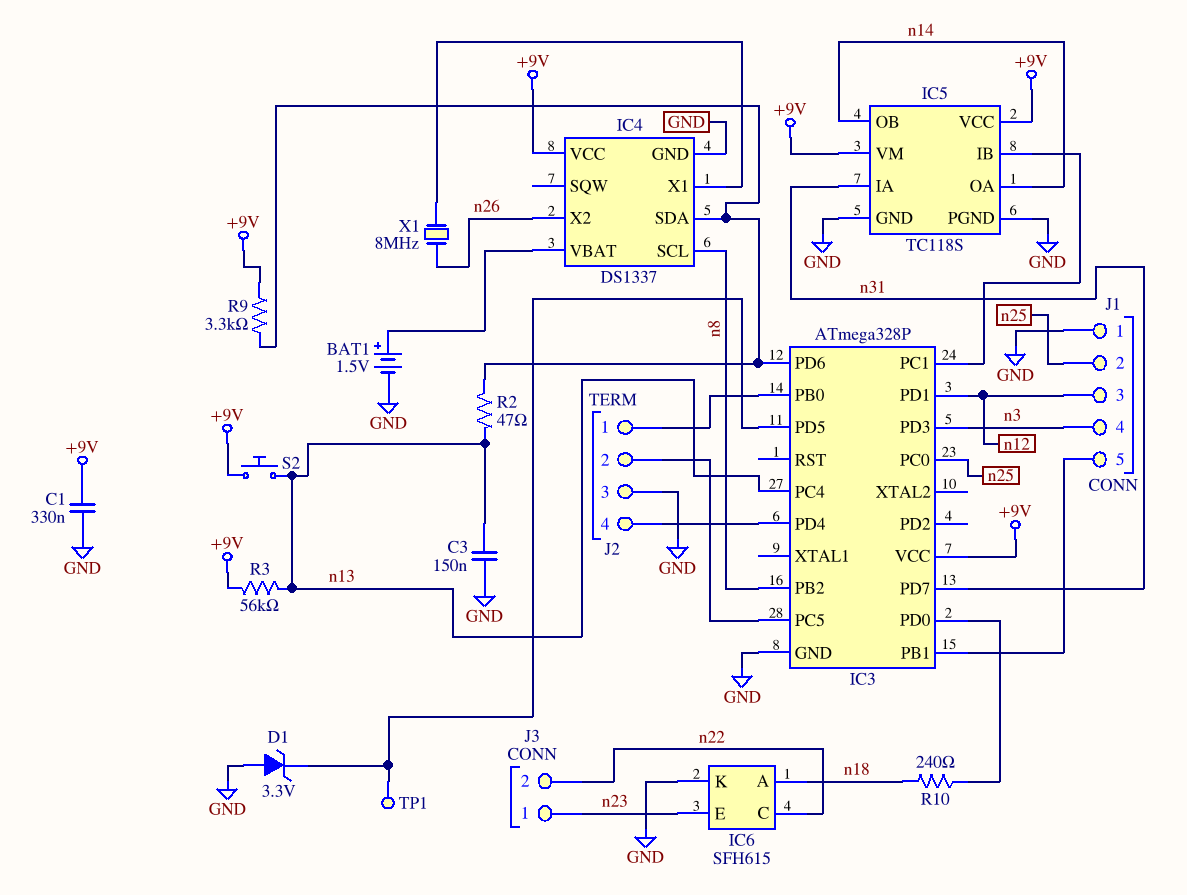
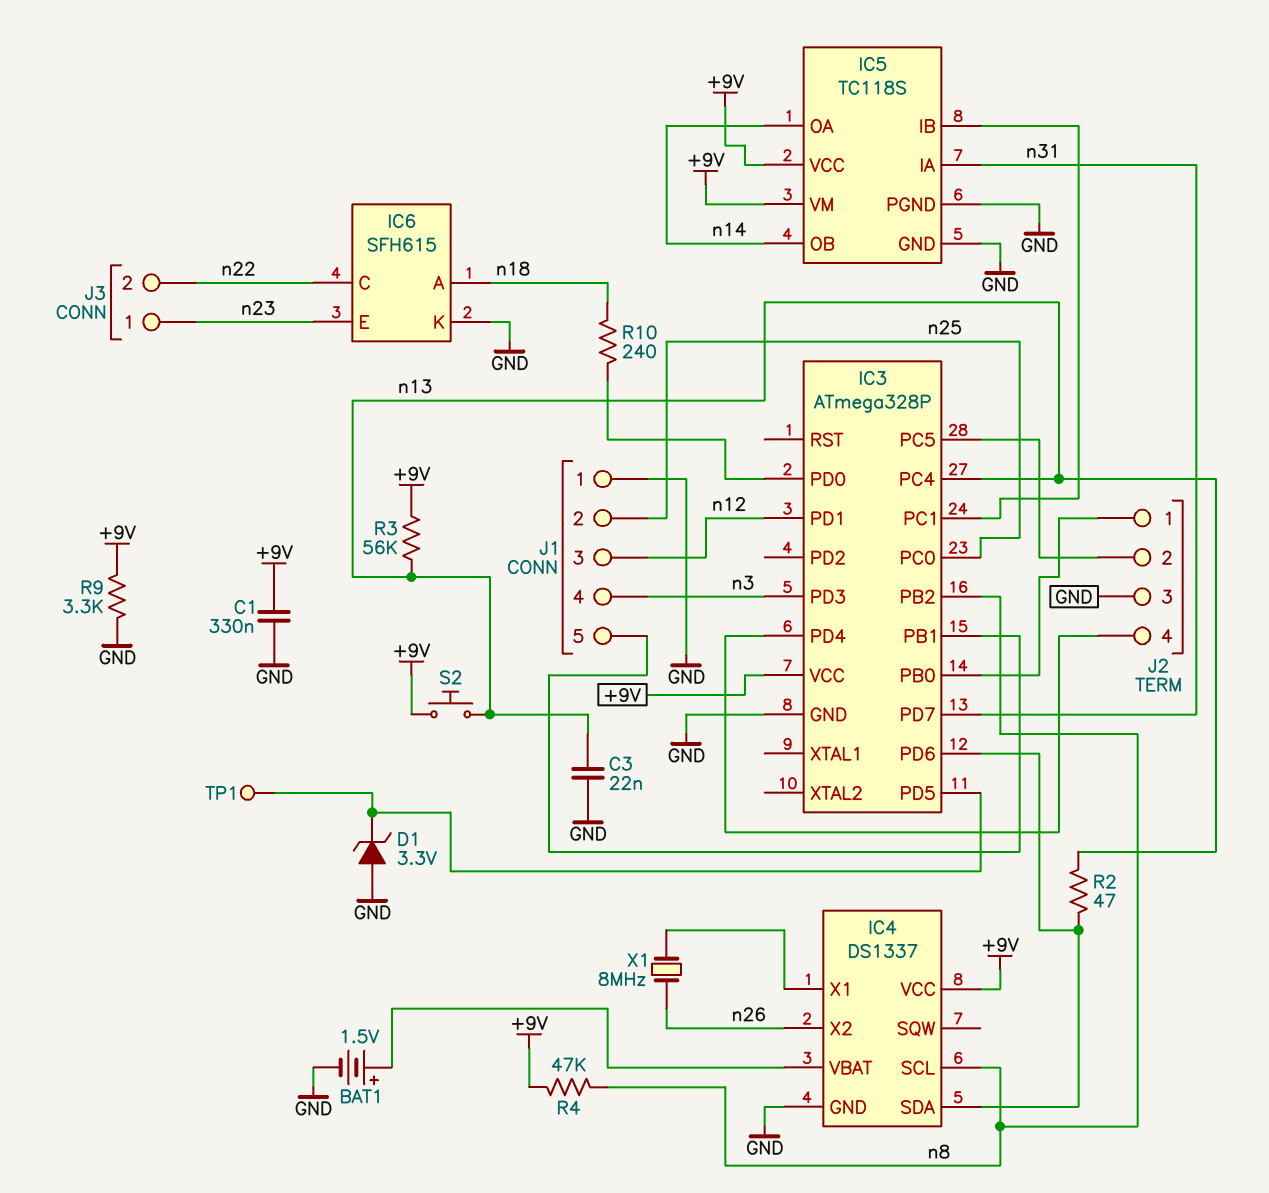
C3: 150nF (GND, n13) -> 22nF (GND, n13)
R4: none -> 47k (+9V, n8)
R9: 3.3k (+9V, IC3/PD6) -> 3.3k (+9V, GND)

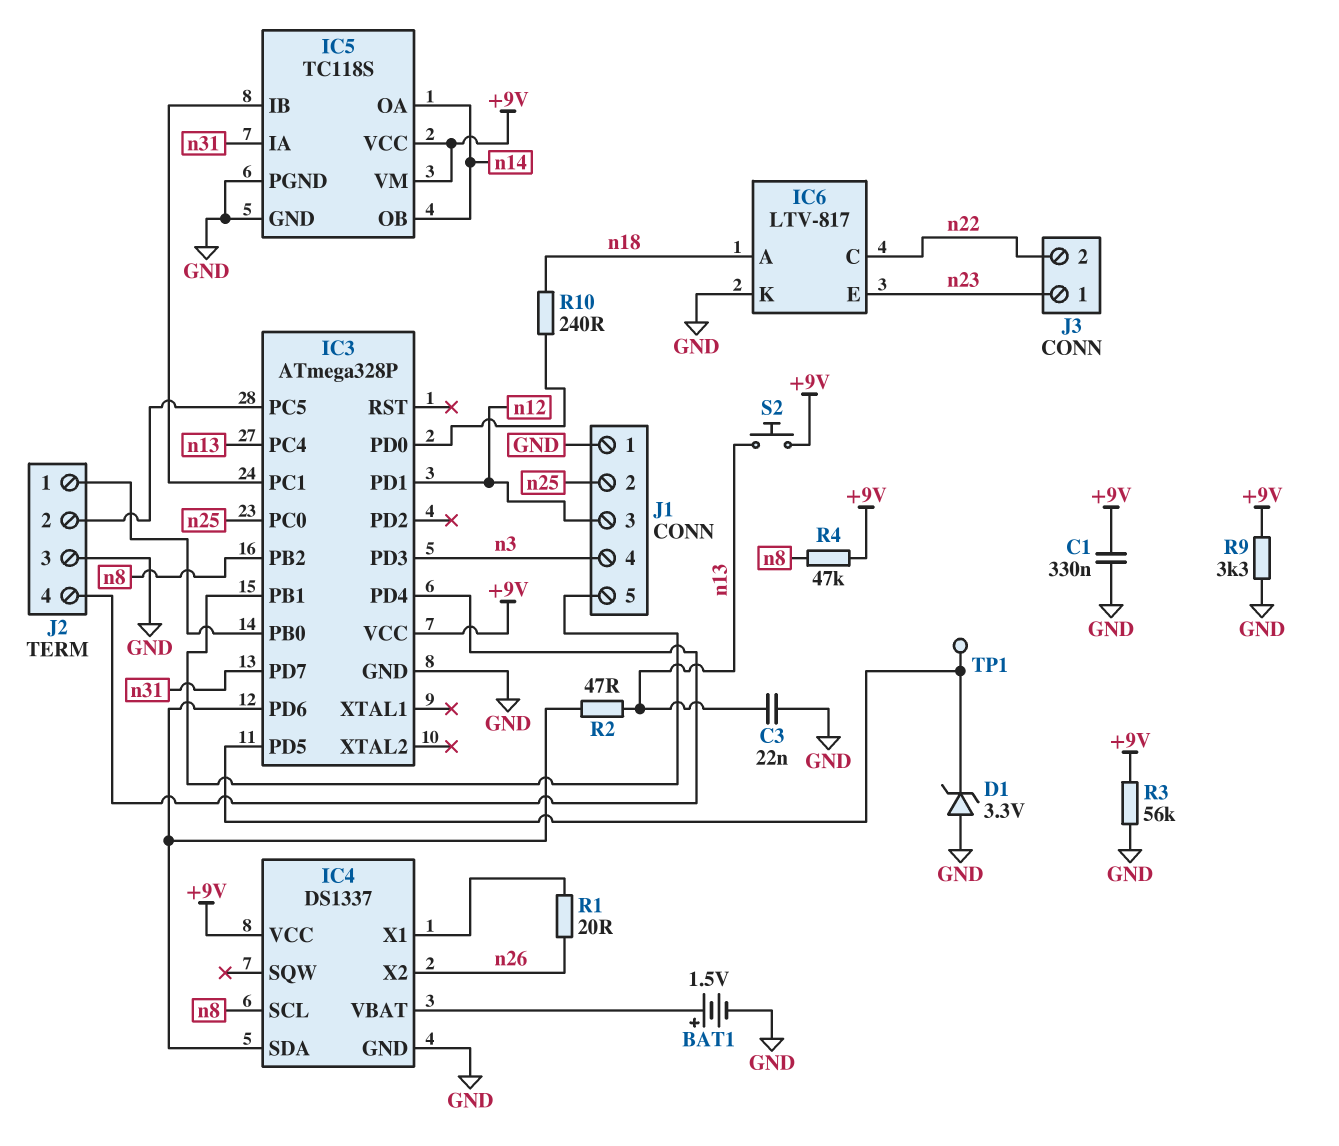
IC6: SFH615 -> LTV-817
R1: none -> 20 (IC4/X1, n26)
R3: 56k (+9V, n13) -> 56k (+9V, GND)
X1: 8MHz (IC4/X1, n26) -> none

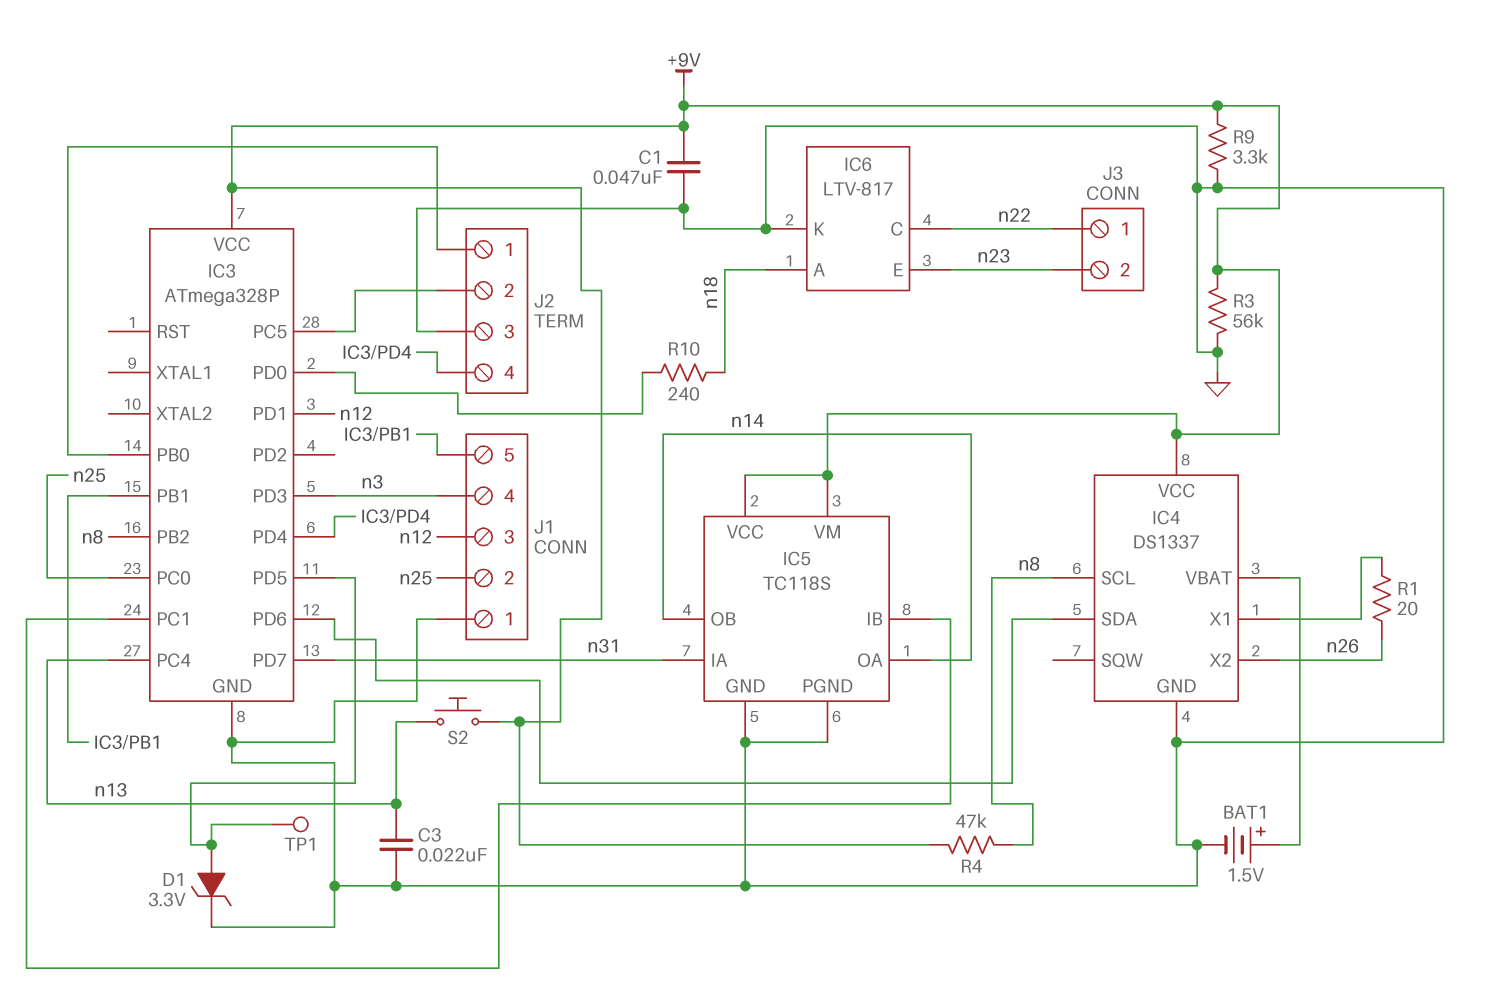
C1: 330nF (+9V, GND) -> 47nF (+9V, GND)
D1: zener 3.3V (A GND, K IC3/PD5) -> zener 3.3V (A IC3/PD5, K GND)
J3 pin 1: n23 -> n22
J3 pin 2: n22 -> n23
R2: 47 (IC3/PD6, n13) -> none

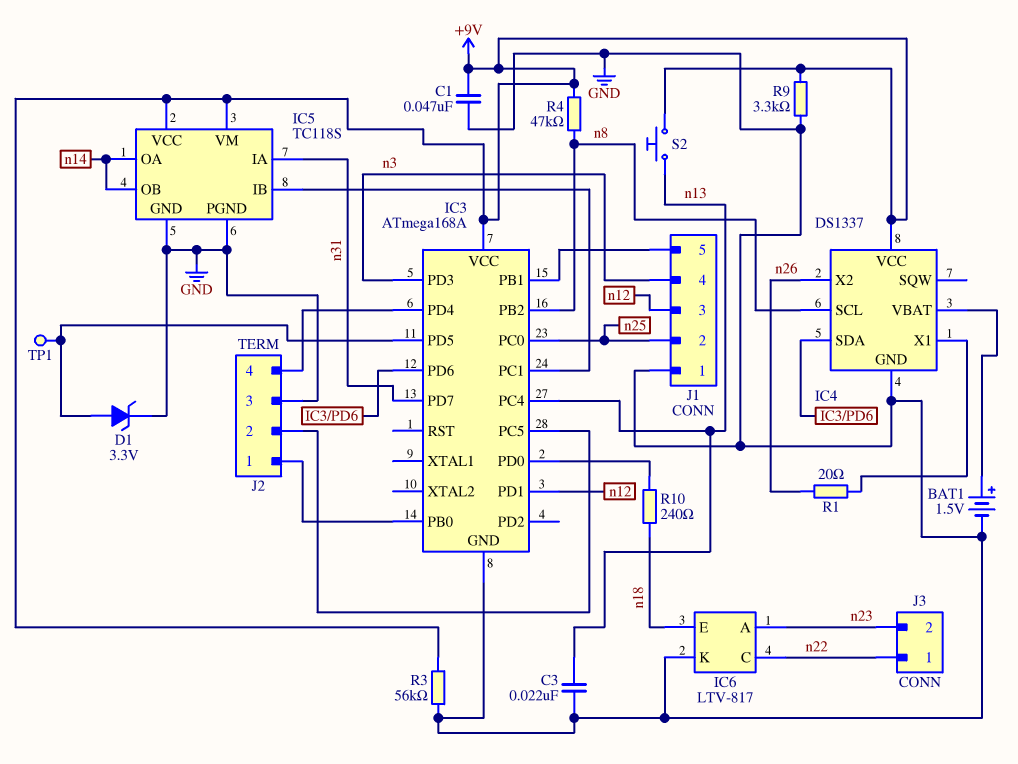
IC3: ATmega328P -> ATmega168A
IC6 pin A: n18 -> n23
IC6 pin E: n23 -> n18

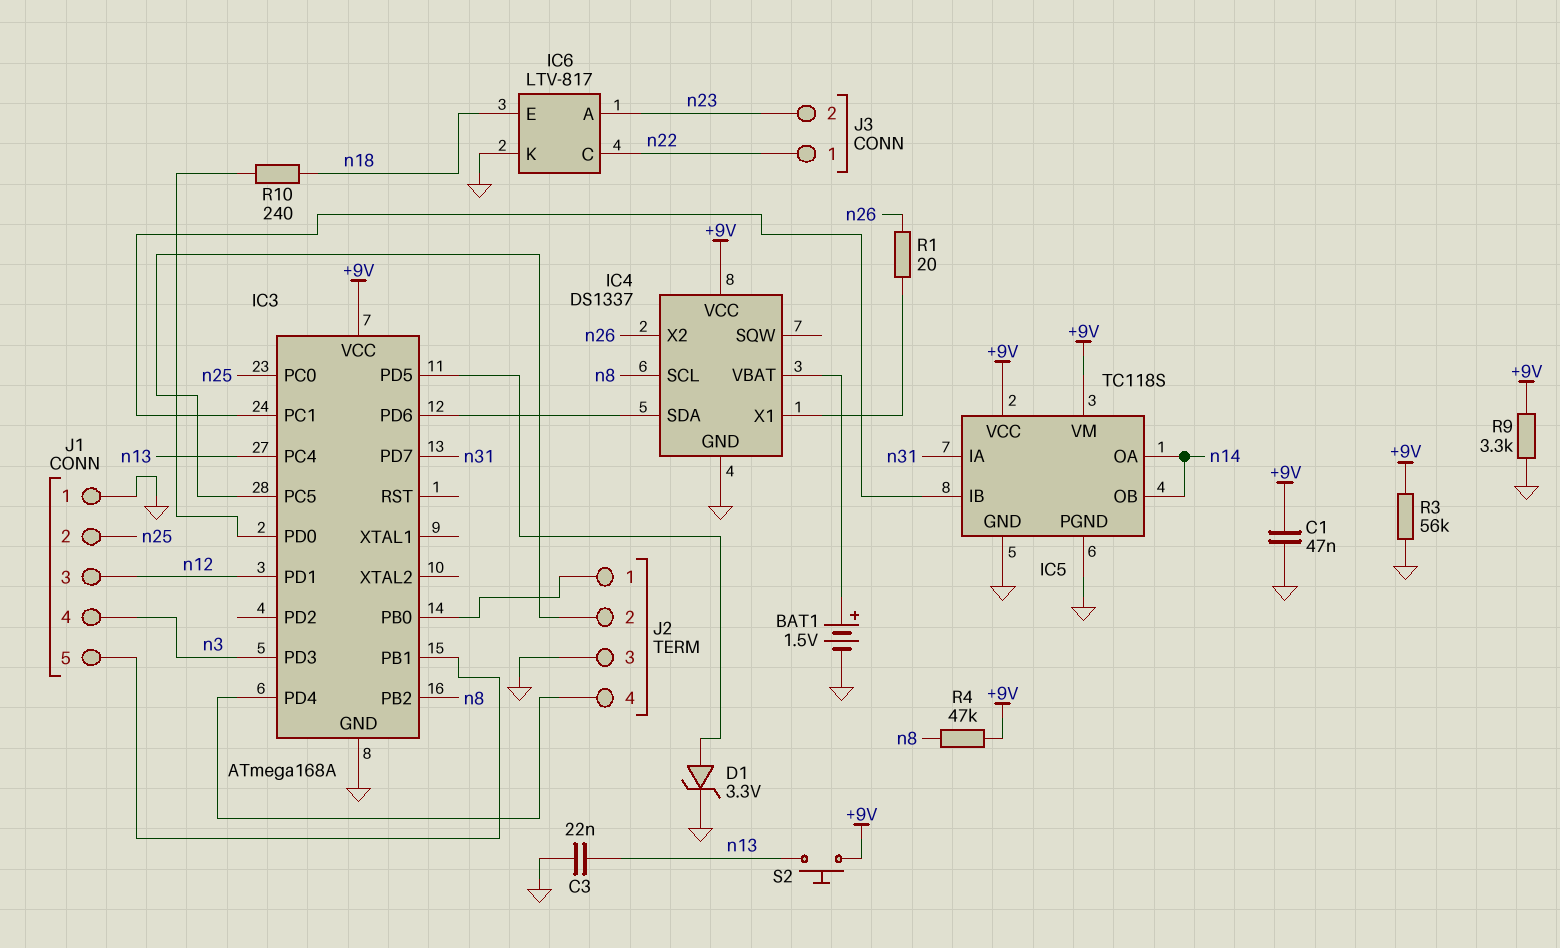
TP1: test point (IC3/PD5) -> none

